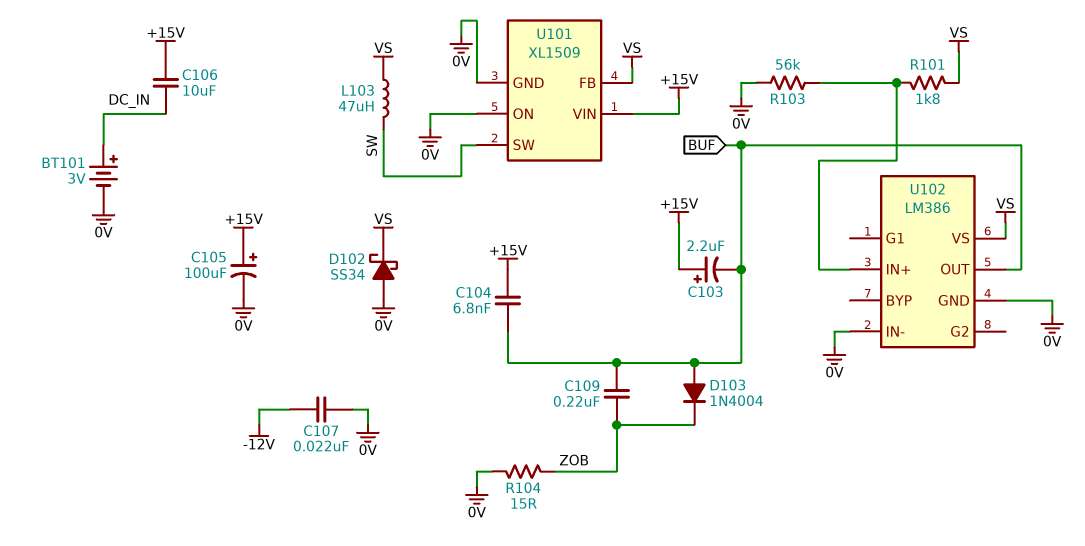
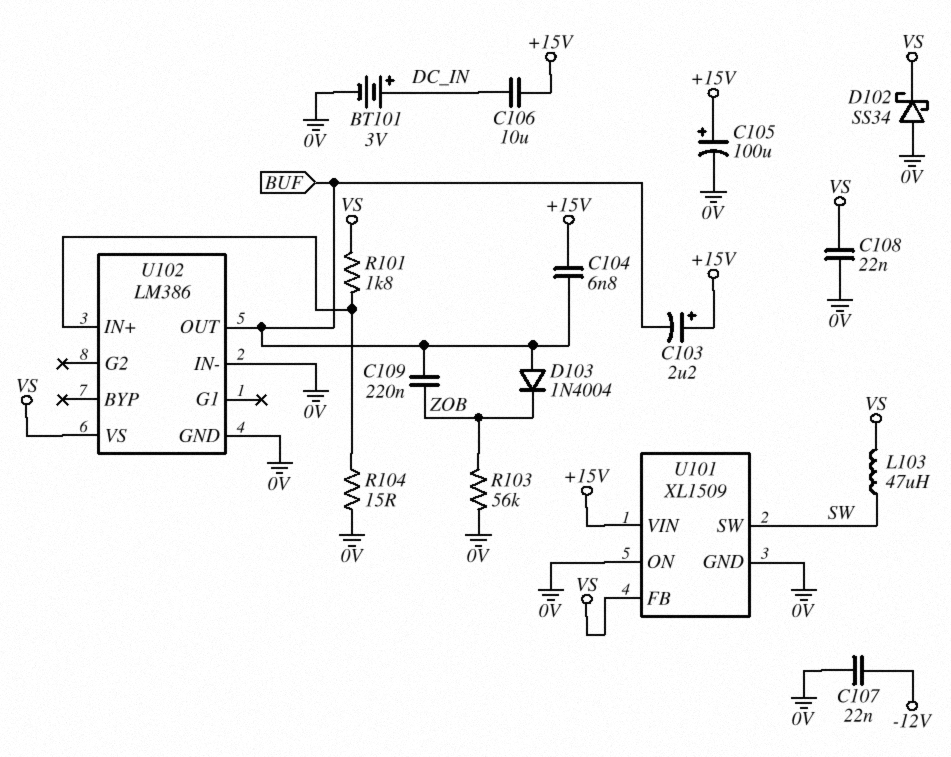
C108: none -> 22nF (0V, VS)
R103: 56k (0V, U102/IN+) -> 56k (0V, ZOB)
R104: 15 (0V, ZOB) -> 15 (0V, U102/IN+)

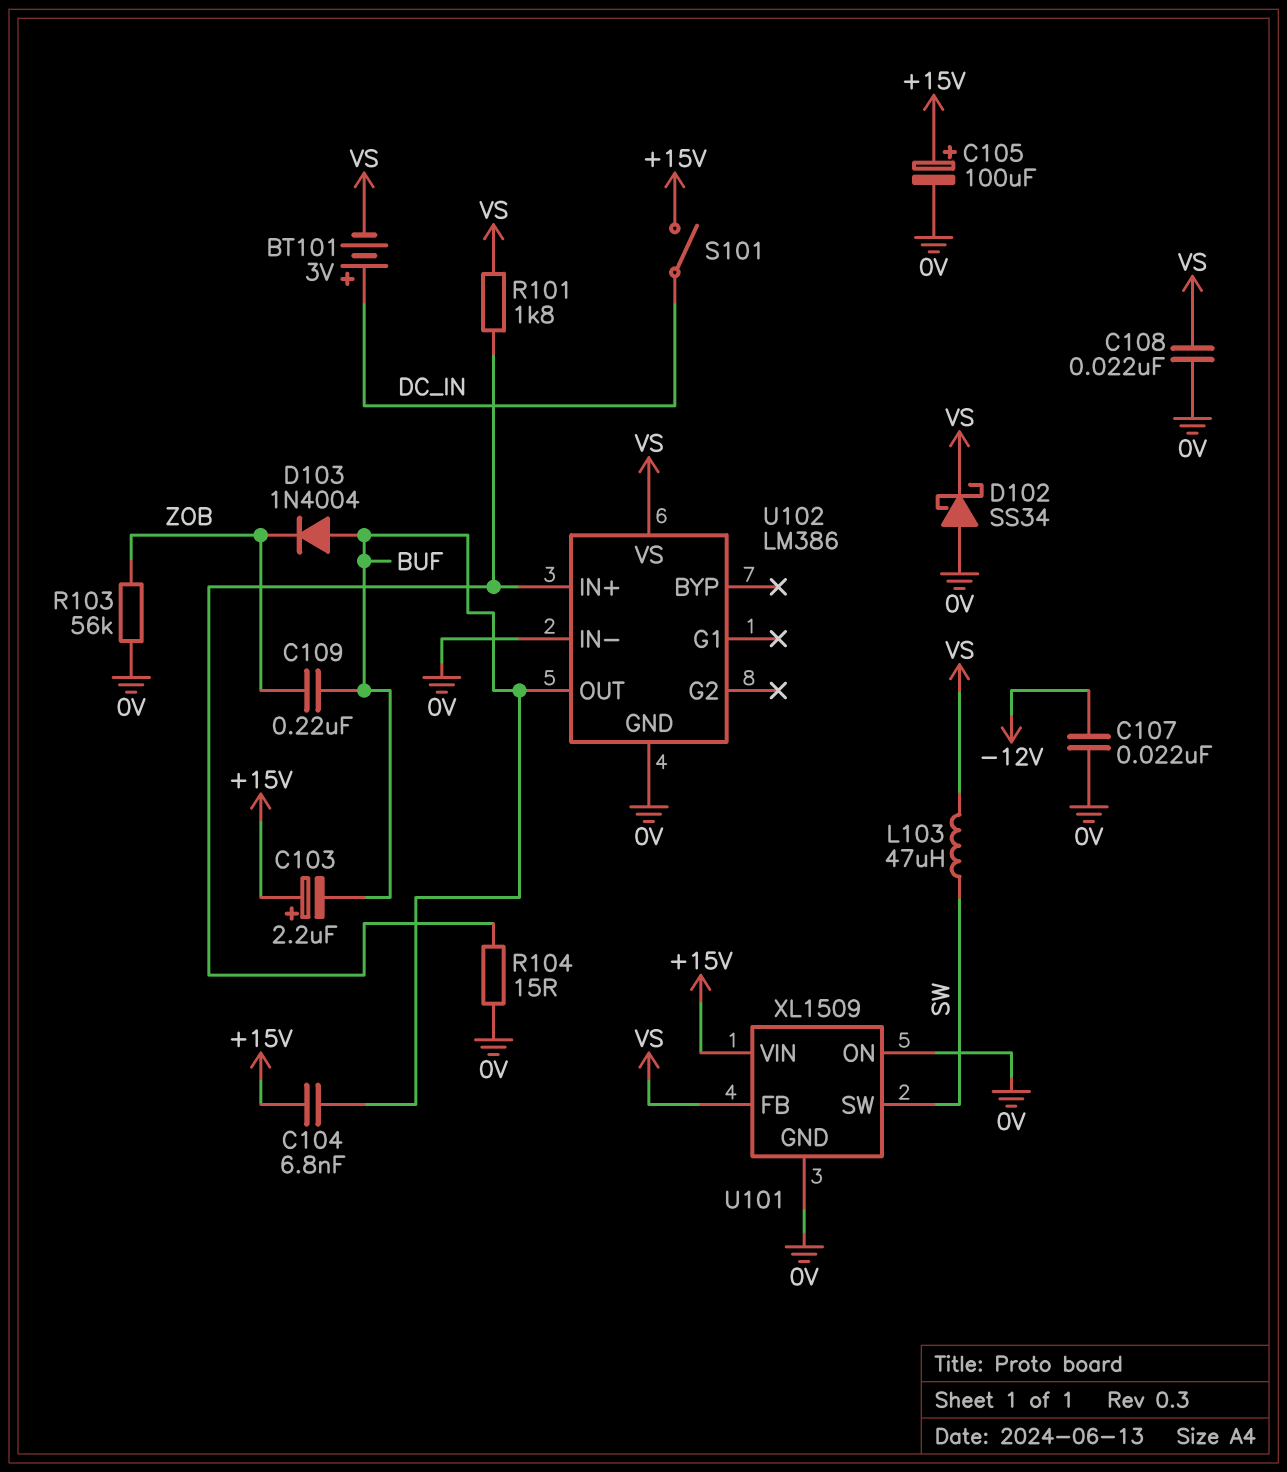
BT101: 3V (plus DC_IN, minus 0V) -> 3V (plus DC_IN, minus VS)
C106: 10uF (+15V, DC_IN) -> none
S101: none -> switch (+15V, DC_IN)

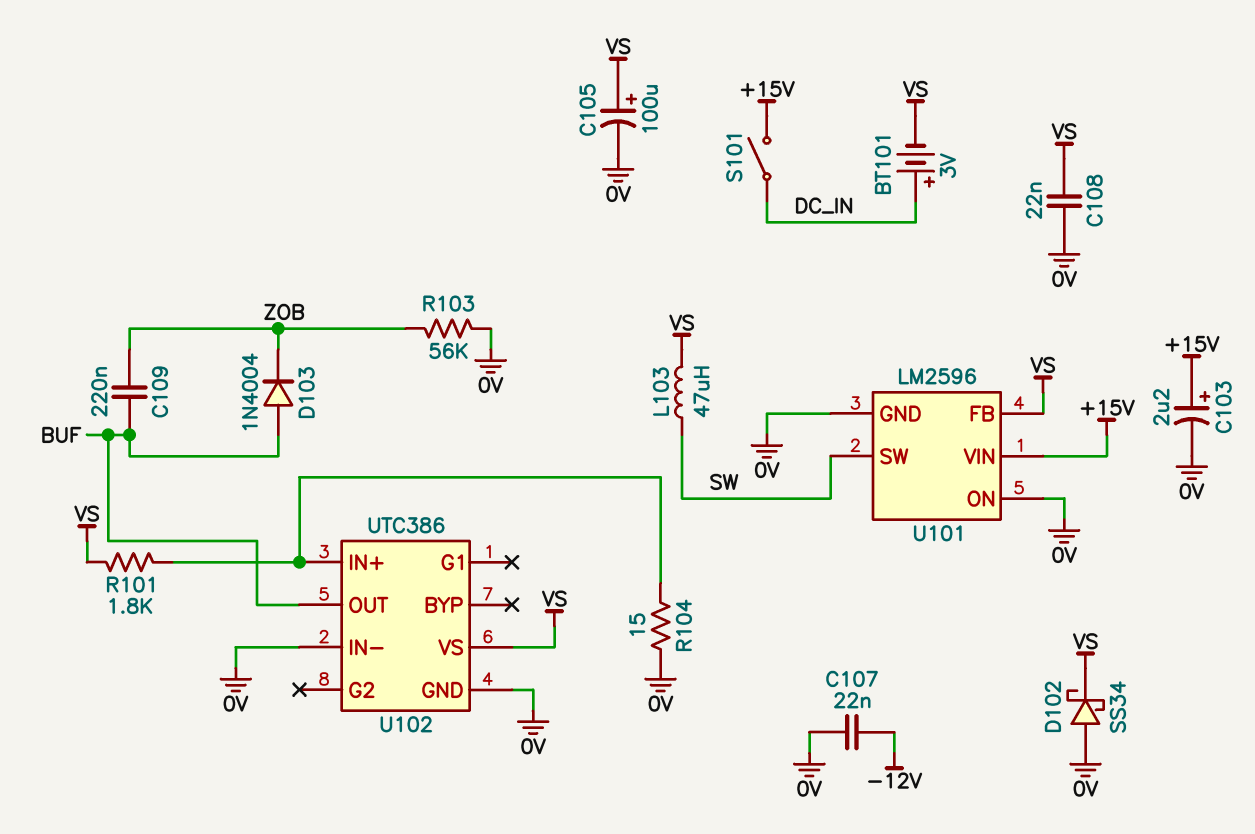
C103: 2.2uF (plus +15V, minus BUF) -> 2.2uF (plus +15V, minus 0V)
C104: 6.8nF (+15V, BUF) -> none
C105: 100uF (plus +15V, minus 0V) -> 100uF (plus VS, minus 0V)
U101: XL1509 -> LM2596
U102: LM386 -> UTC386

